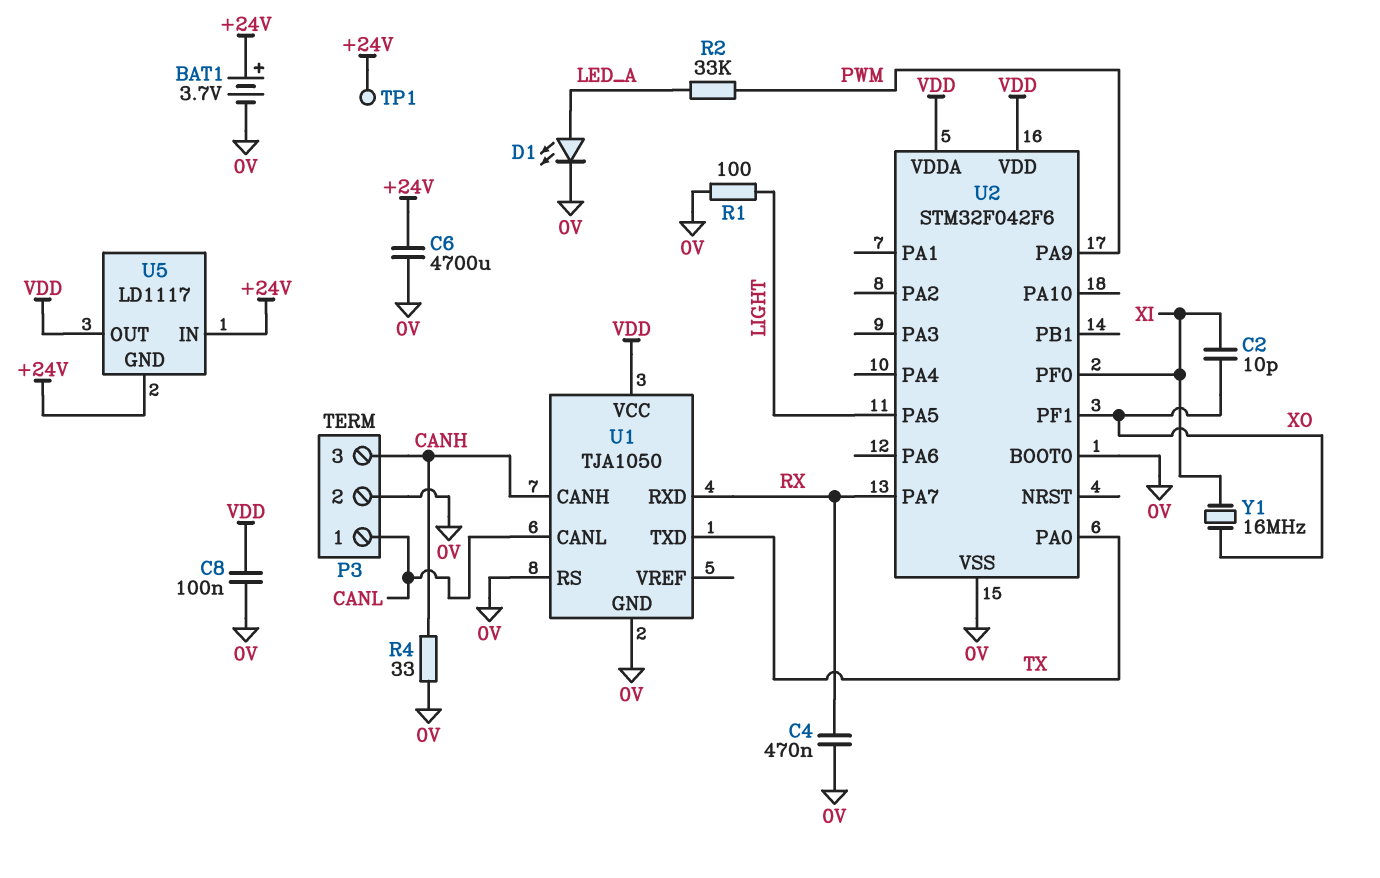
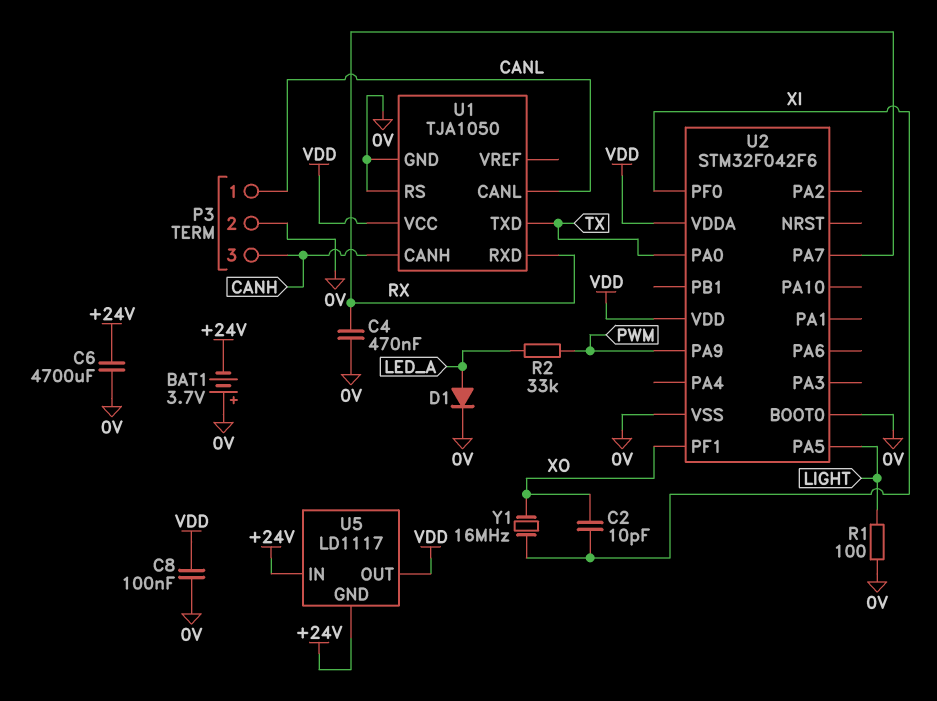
BAT1: 3.7V (plus +24V, minus 0V) -> 3.7V (plus 0V, minus +24V)
D1: LED (A LED_A, K 0V) -> diode (A LED_A, K 0V)
R4: 33 (0V, CANH) -> none
TP1: test point (+24V) -> none

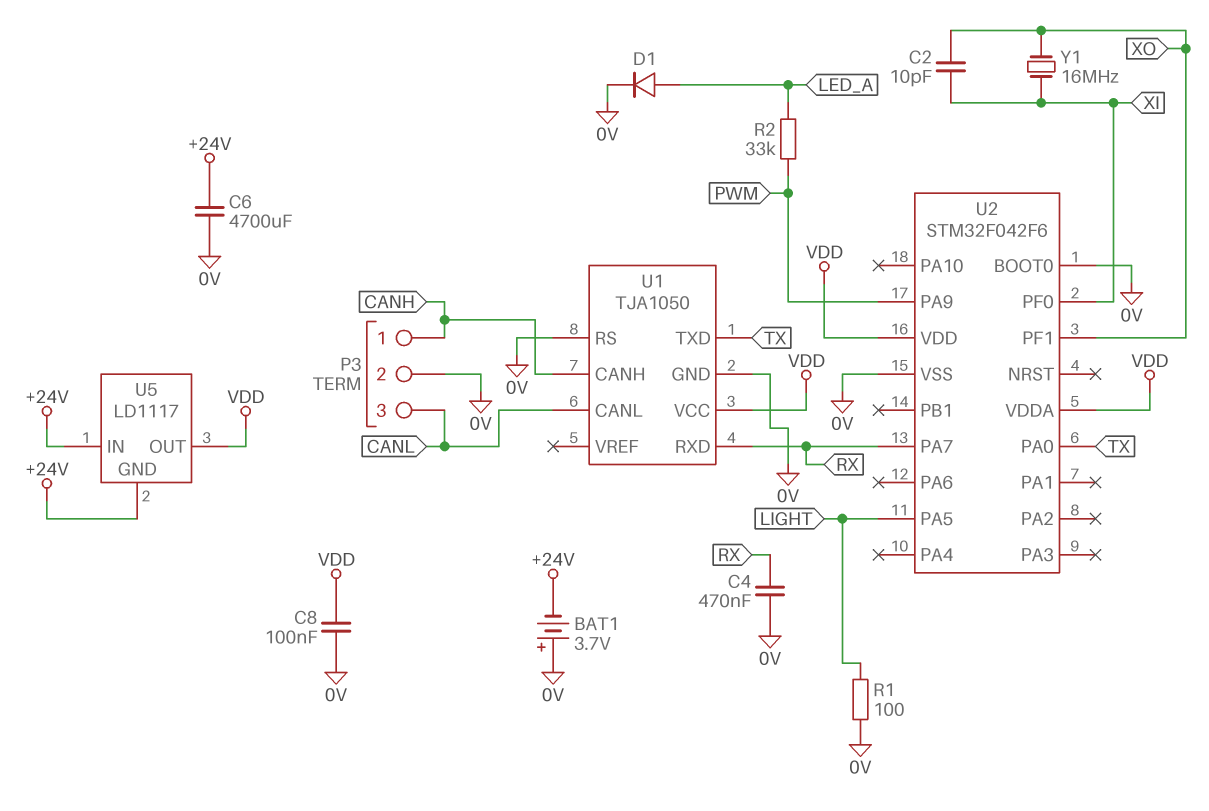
P3 pin 1: CANL -> CANH
P3 pin 3: CANH -> CANL

